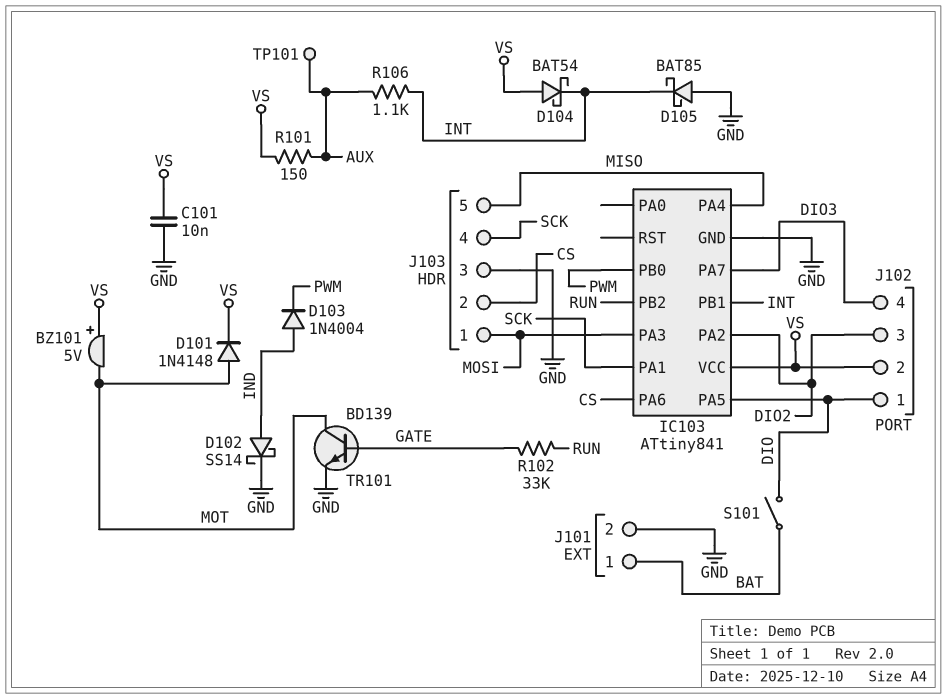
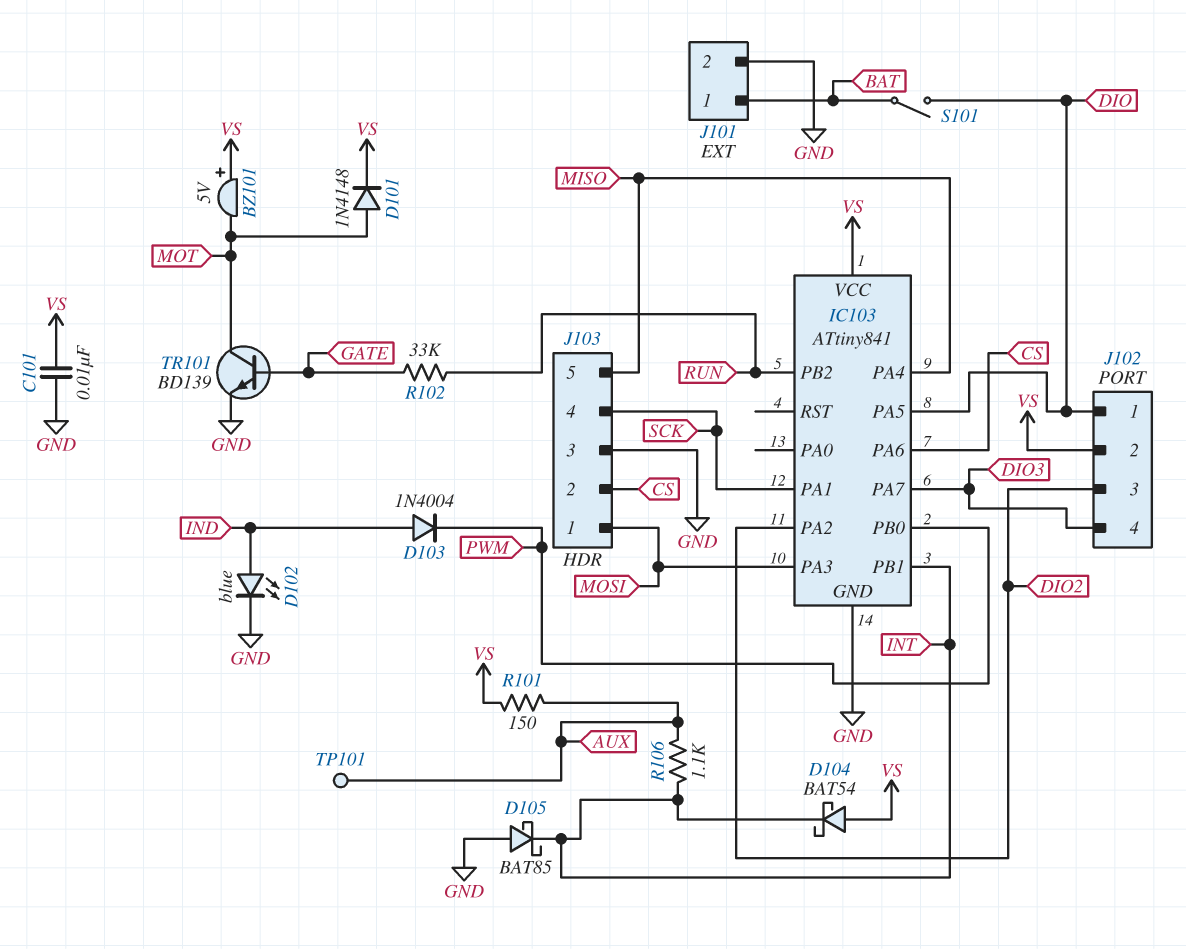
D102: schottky SS14 (A IND, K GND) -> LED blue (A IND, K GND)

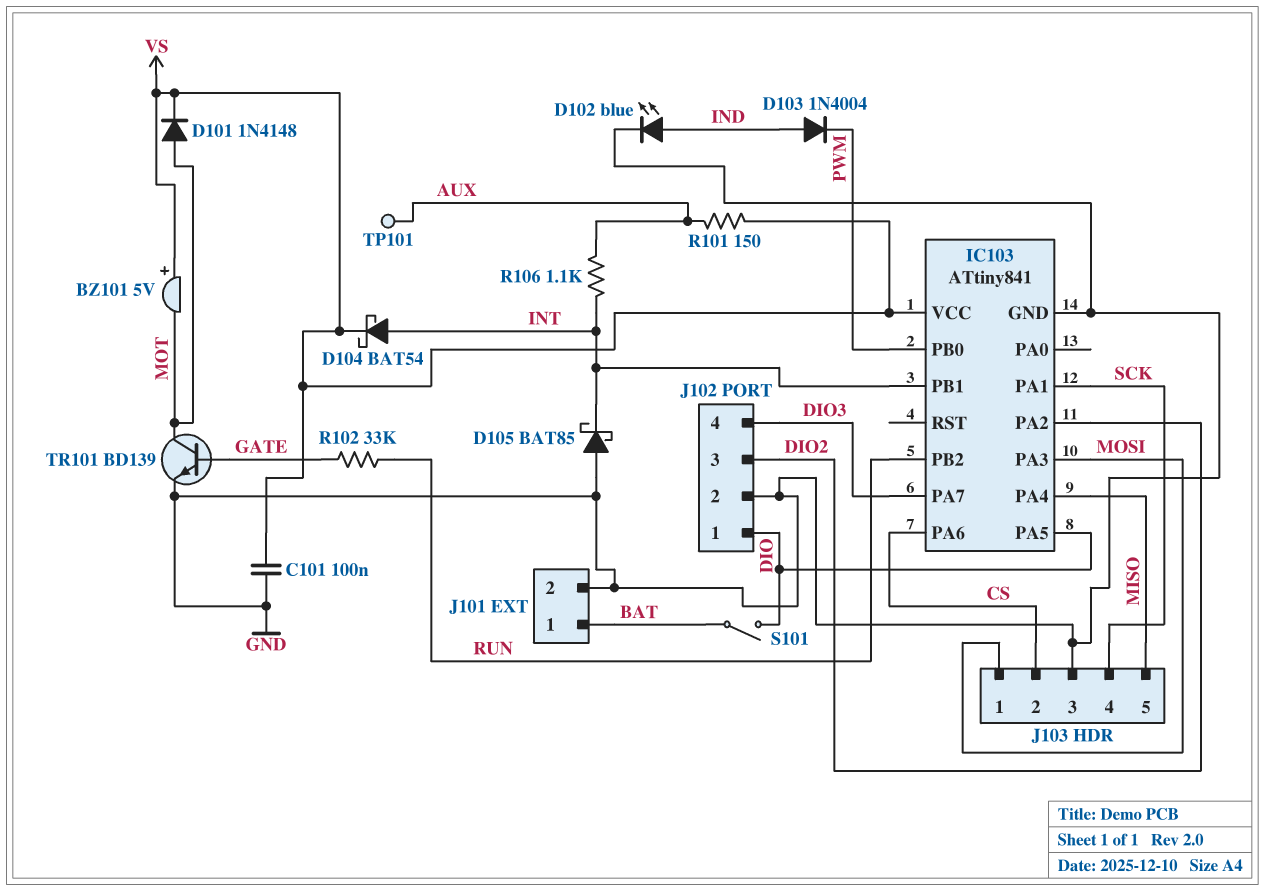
C101: 10nF (GND, VS) -> 100nF (GND, VS)
D104: schottky BAT54 (A VS, K INT) -> schottky BAT54 (A INT, K VS)
J102 pin 2: VS -> GND

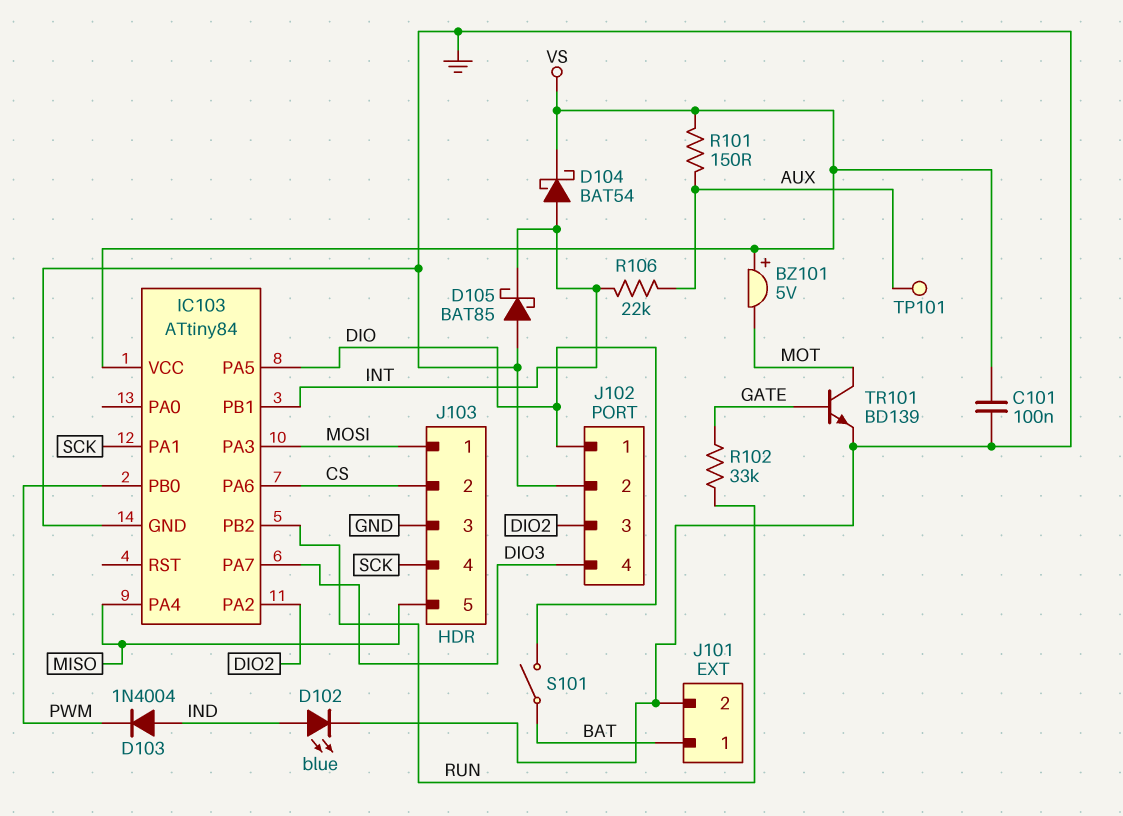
D101: diode 1N4148 (A MOT, K VS) -> none
IC103: ATtiny841 -> ATtiny84
R106: 1.1k (AUX, INT) -> 22k (AUX, INT)

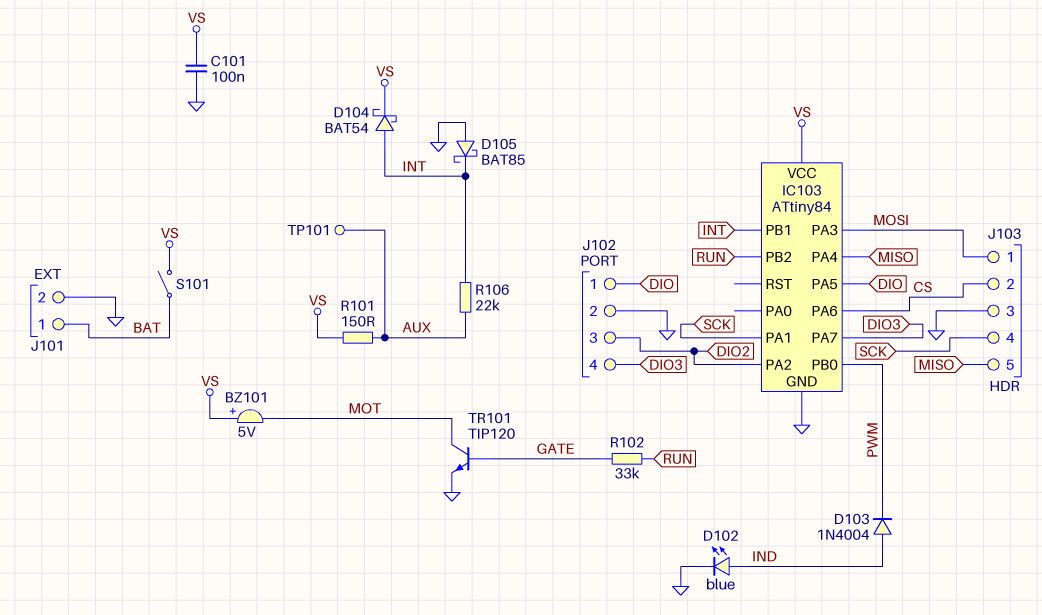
S101: switch (BAT, DIO) -> switch (BAT, VS)
TR101: NPN BD139 (B GATE, C MOT, E GND) -> NPN TIP120 (B GATE, C MOT, E GND)

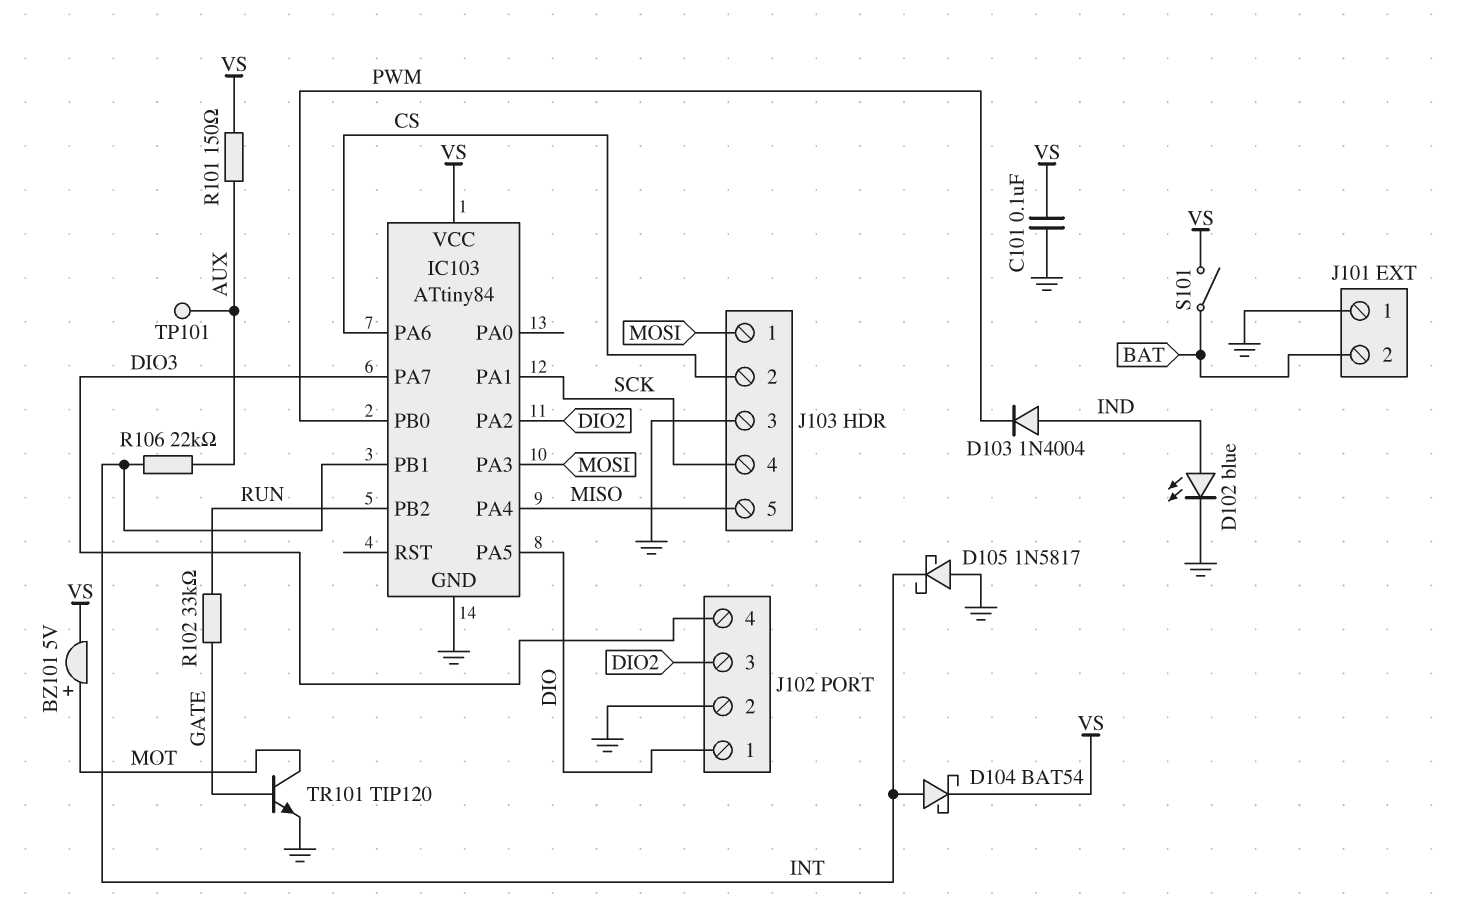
BZ101: buzzer 5V (plus VS, minus MOT) -> buzzer 5V (plus MOT, minus VS)
D105: schottky BAT85 (A GND, K INT) -> schottky 1N5817 (A GND, K INT)
J101 pin 1: BAT -> GND
J101 pin 2: GND -> BAT

